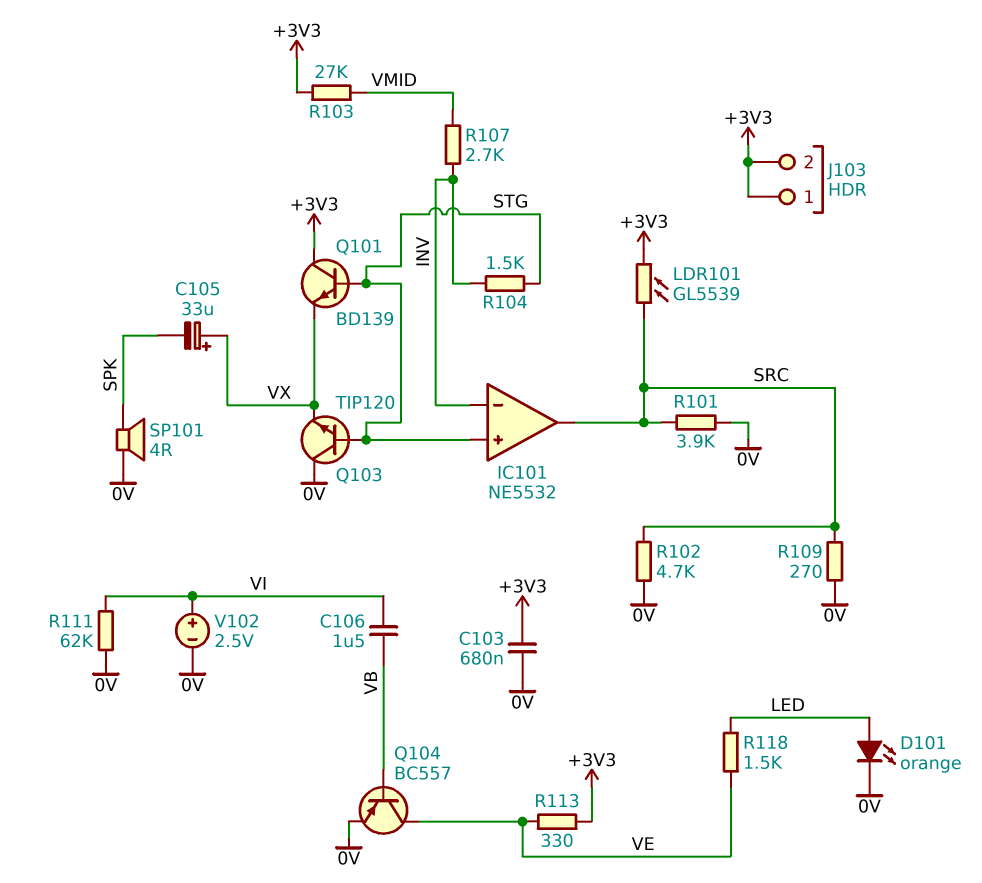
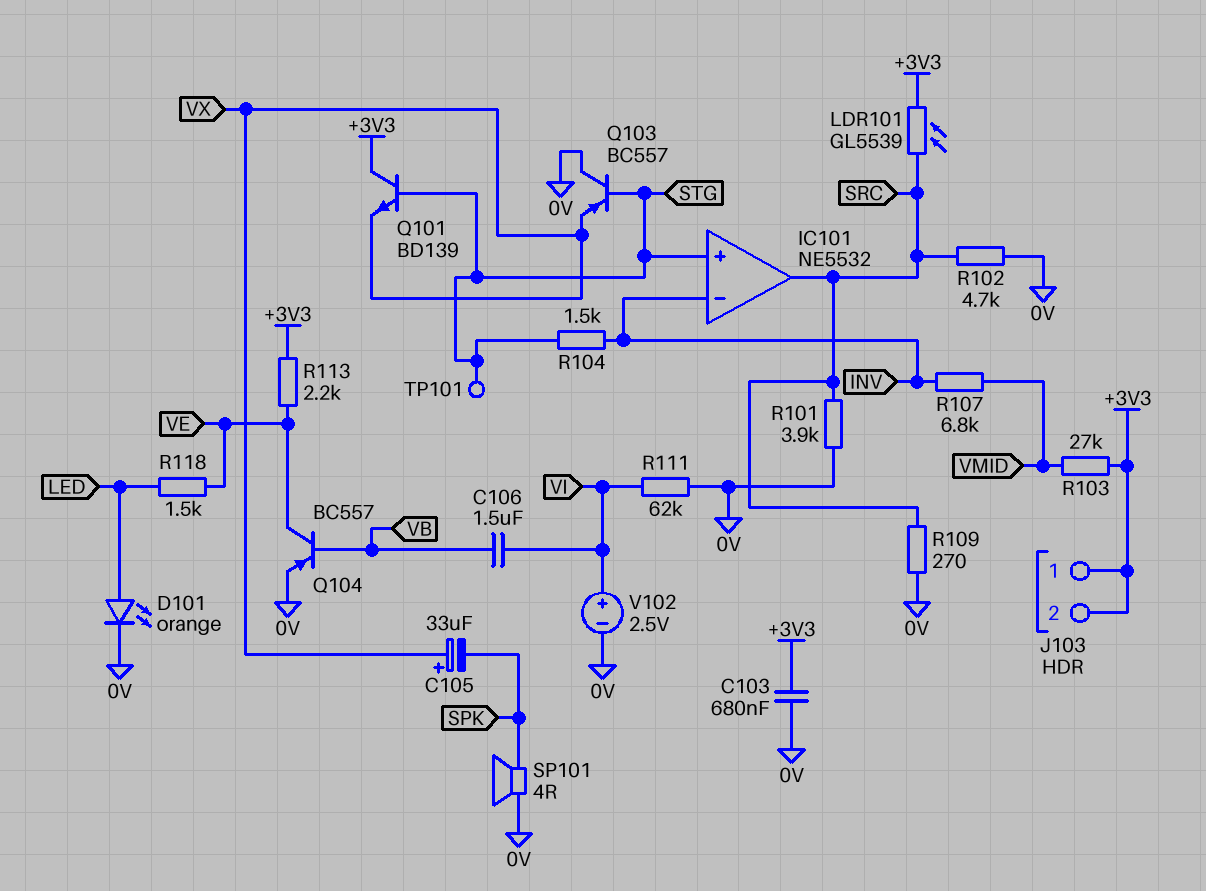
Q103: NPN TIP120 (B STG, C 0V, E VX) -> PNP BC557 (B STG, C 0V, E VX)
R107: 2.7k (INV, VMID) -> 6.8k (INV, VMID)
R113: 330 (+3V3, VE) -> 2.2k (+3V3, VE)
TP101: none -> test point (STG)

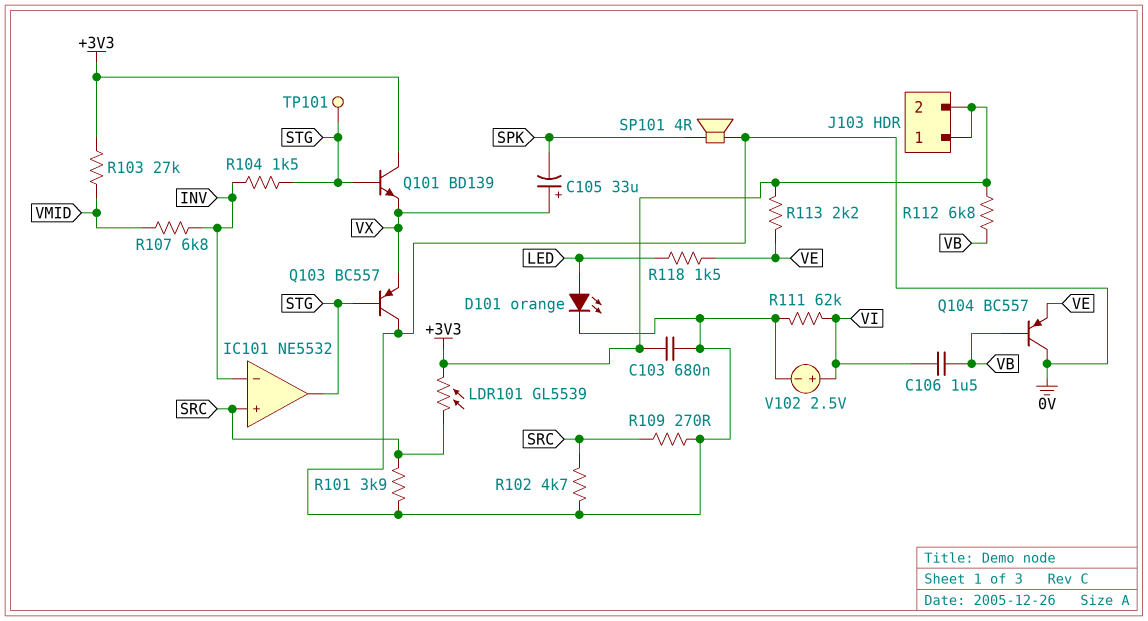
IC101 pin in+: STG -> SRC
IC101 pin out: SRC -> STG
Q104: PNP BC557 (B VB, C VE, E 0V) -> PNP BC557 (B VB, C 0V, E VE)
R112: none -> 6.8k (+3V3, VB)

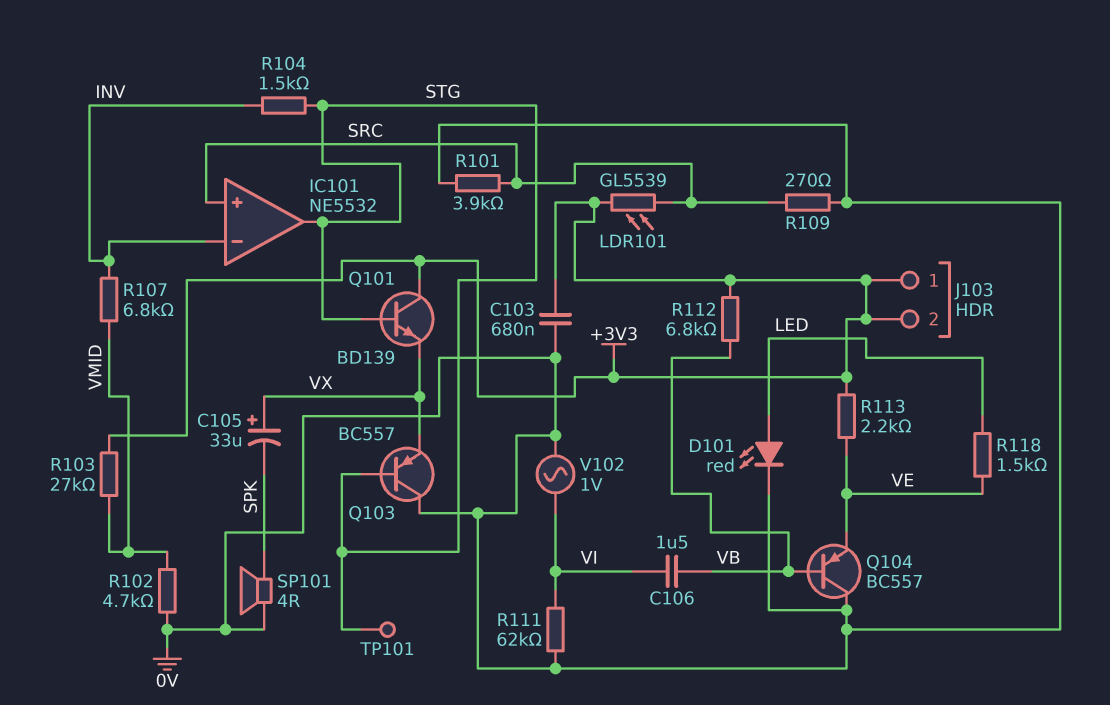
D101: LED orange (A LED, K 0V) -> LED red (A LED, K 0V)
R102: 4.7k (0V, SRC) -> 4.7k (0V, VMID)
V102: 2.5V (plus VI, minus 0V) -> AC 1V (0V, VI)

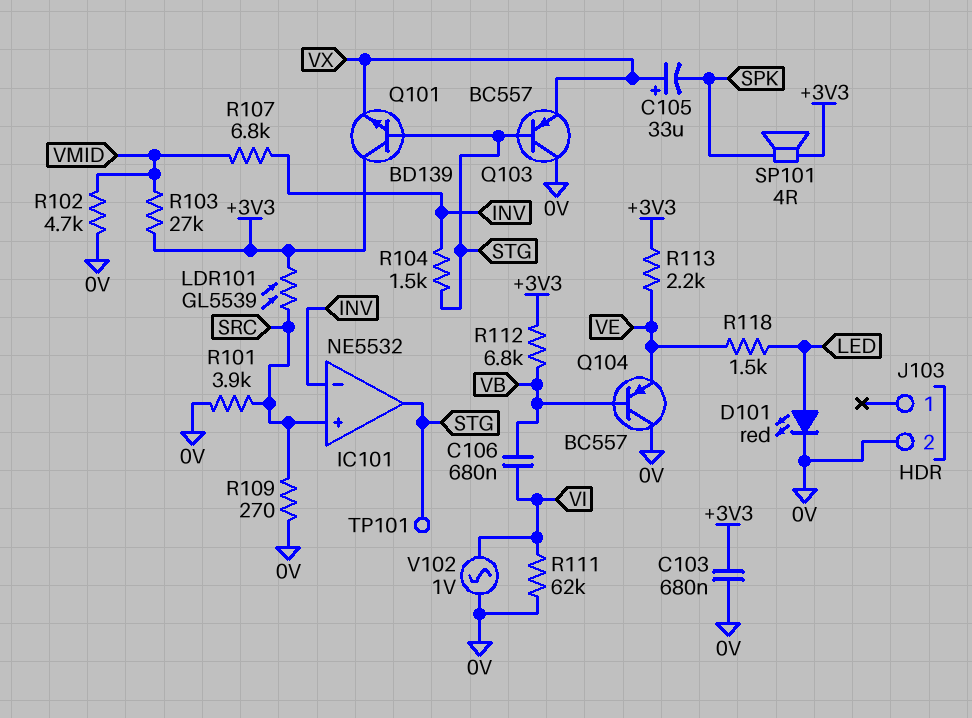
C106: 1.5uF (VB, VI) -> 680nF (VB, VI)
J103 pin 1: +3V3 -> none
J103 pin 2: +3V3 -> 0V
SP101: speaker 4R (0V, SPK) -> speaker 4R (+3V3, SPK)

